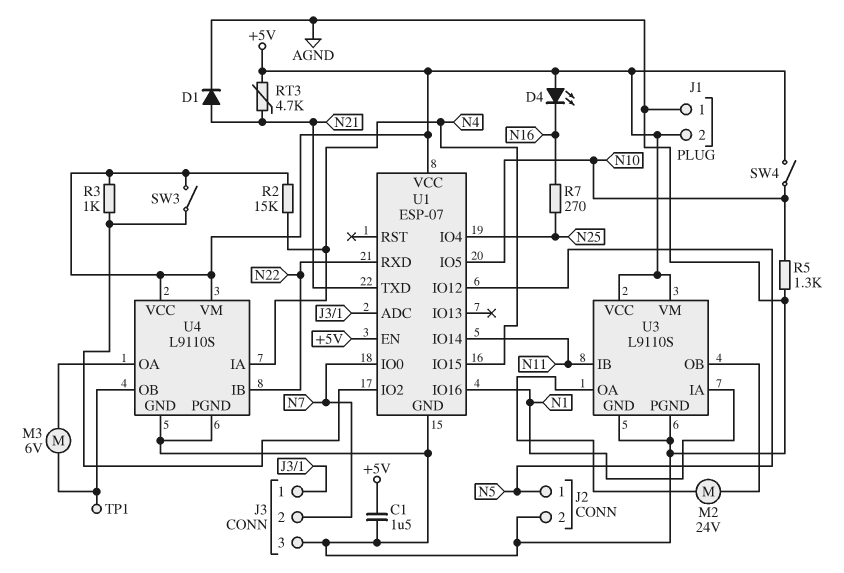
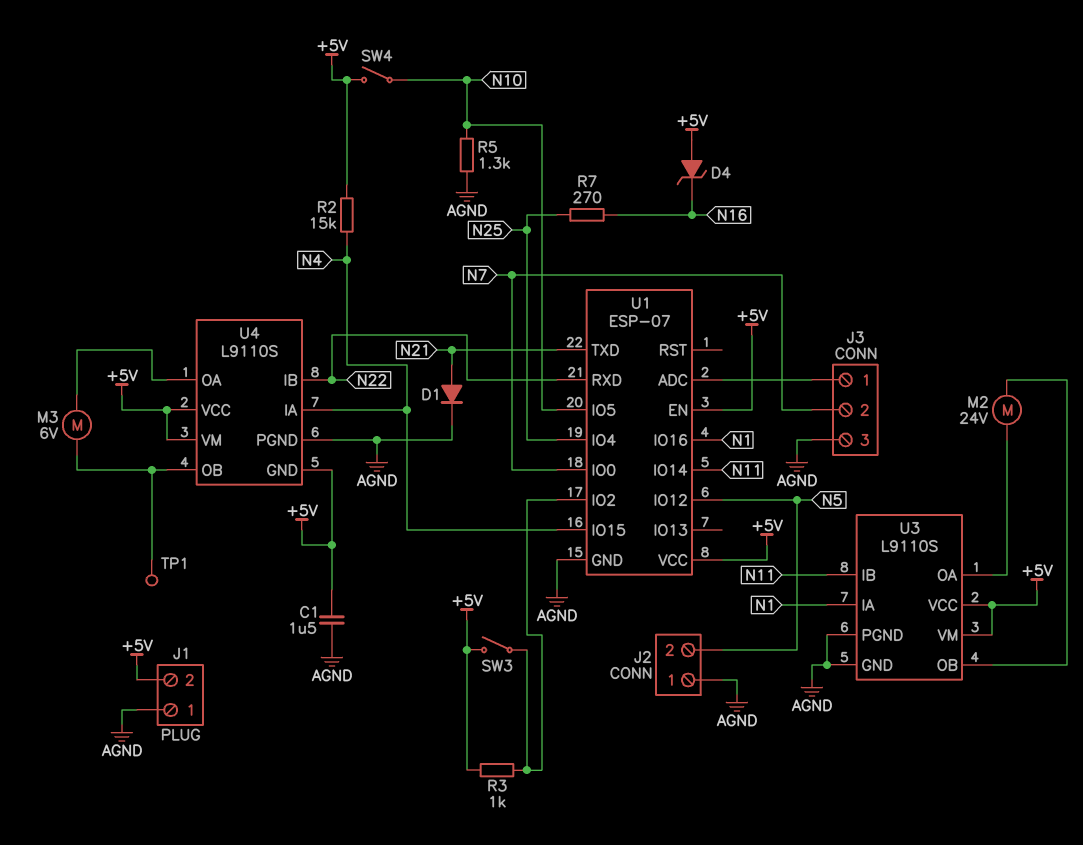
D4: LED (A +5V, K N16) -> zener (A +5V, K N16)
J2 pin 1: N5 -> AGND
J2 pin 2: AGND -> N5
RT3: 4.7k (+5V, N21) -> none
U4 pin GND: AGND -> +5V

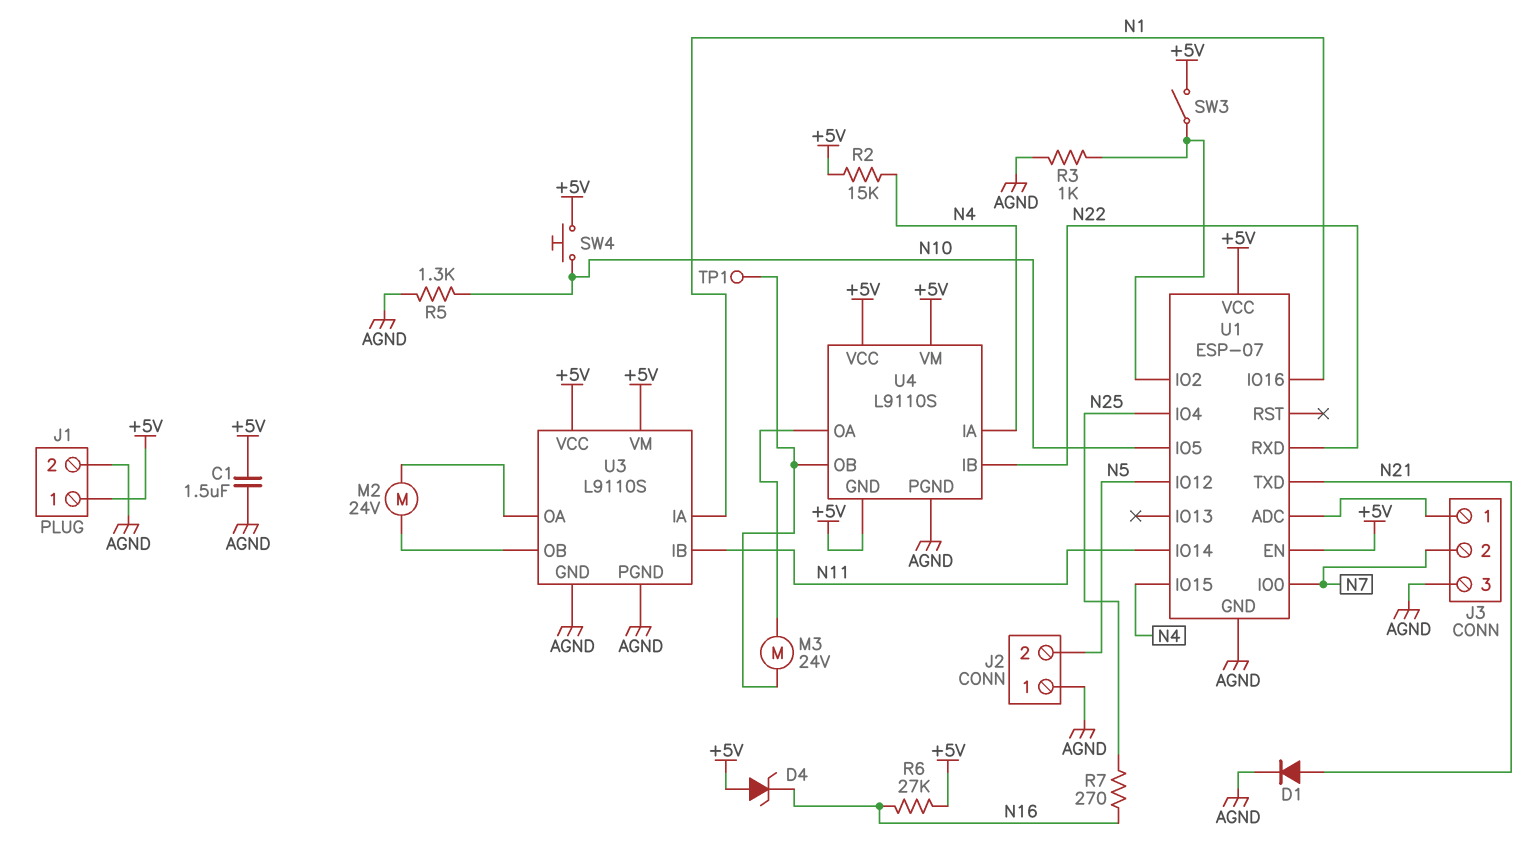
J1 pin 1: AGND -> +5V
J1 pin 2: +5V -> AGND
M3: motor 6V (U4/OA, U4/OB) -> motor 24V (U4/OA, U4/OB)
R3: 1k (+5V, U1/IO2) -> 1k (AGND, U1/IO2)
R6: none -> 27k (+5V, N16)
SW4: switch (+5V, N10) -> button (+5V, N10)

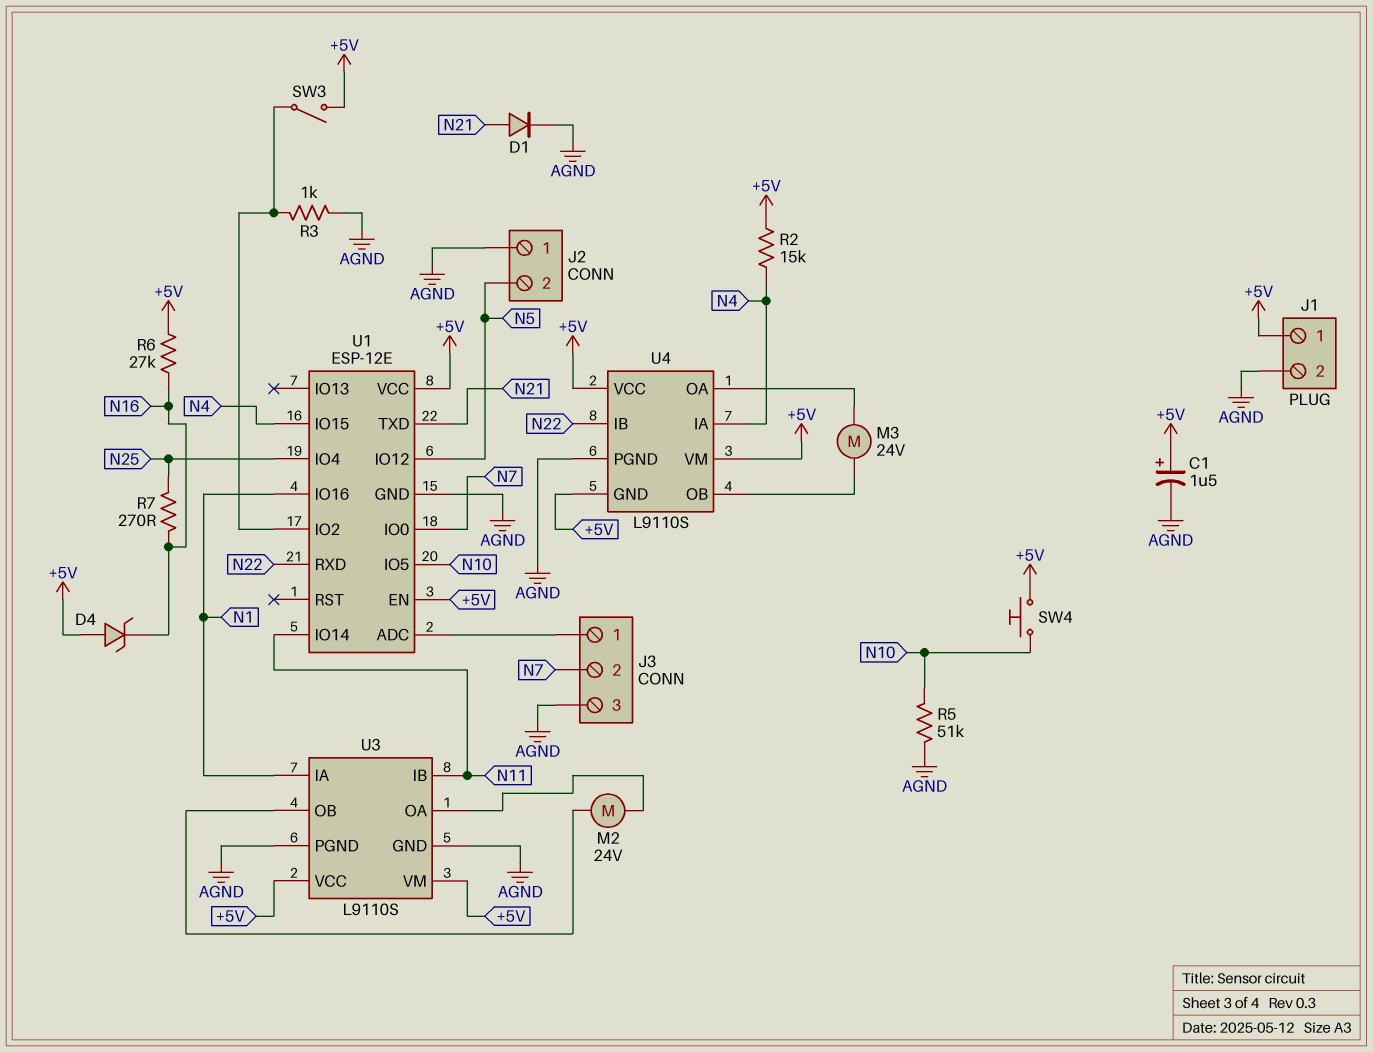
C1: 1.5uF (+5V, AGND) -> 1.5uF (plus +5V, minus AGND)
R5: 1.3k (AGND, N10) -> 51k (AGND, N10)
TP1: test point (U4/OB) -> none
U1: ESP-07 -> ESP-12E

